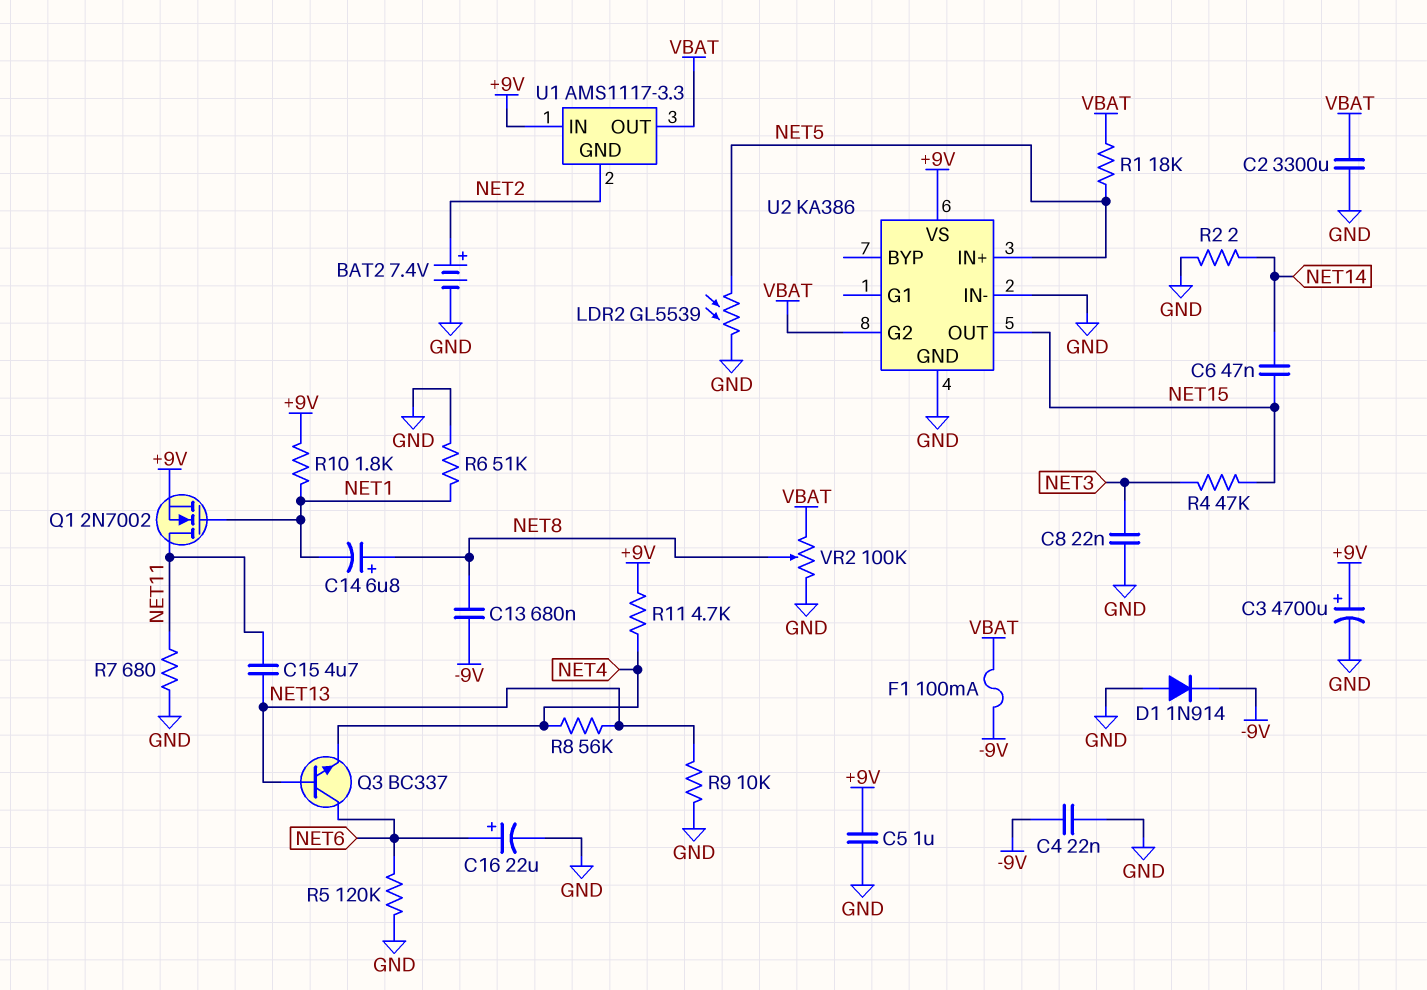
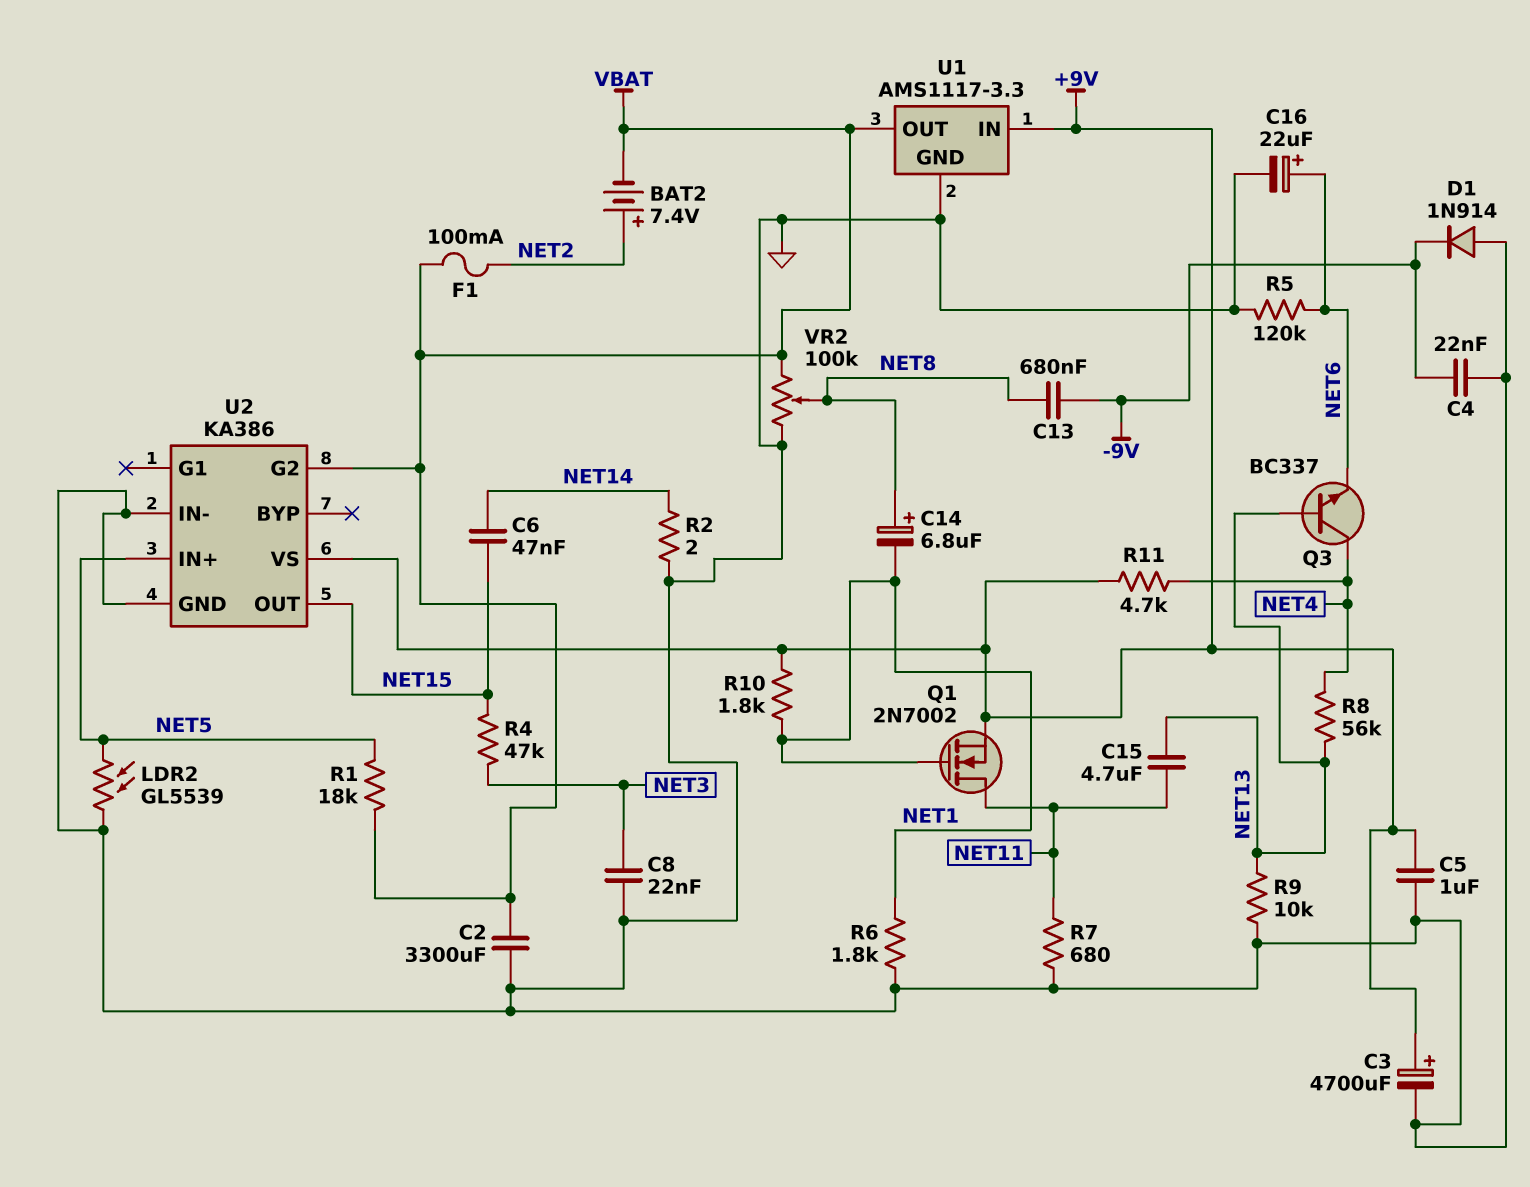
BAT2: 7.4V (plus NET2, minus GND) -> 7.4V (plus NET2, minus VBAT)
F1: 100mA (-9V, VBAT) -> 100mA (NET2, VBAT)
Q3: NPN BC337 (B NET13, C NET6, E NET4) -> NPN BC337 (B NET13, C NET4, E NET6)
R6: 51k (GND, NET1) -> 1.8k (GND, NET1)
U1 pin GND: NET2 -> GND

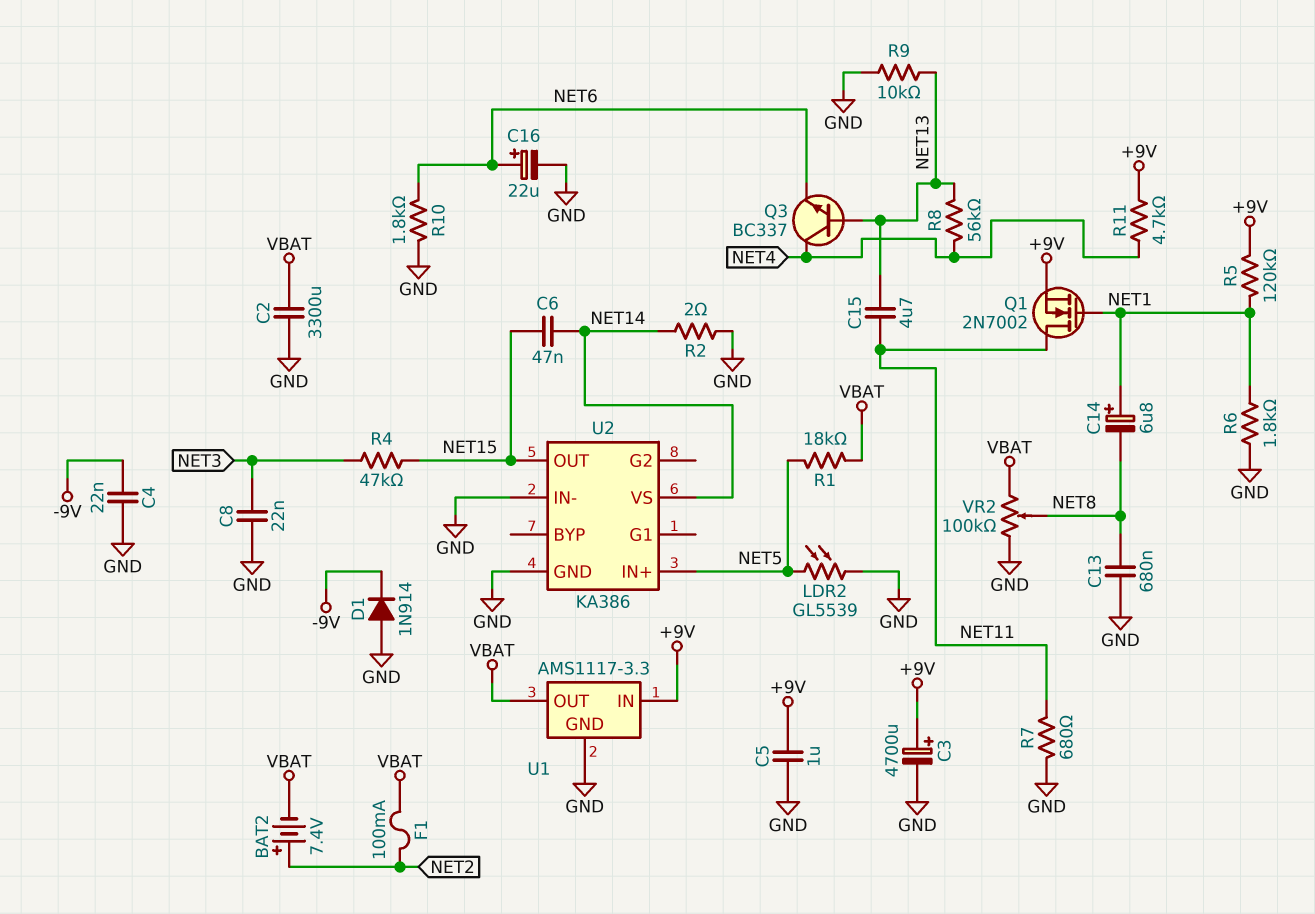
C13: 680nF (-9V, NET8) -> 680nF (GND, NET8)
C14: 6.8uF (plus NET8, minus NET1) -> 6.8uF (plus NET1, minus NET8)
R5: 120k (GND, NET6) -> 120k (+9V, NET1)
R10: 1.8k (+9V, NET1) -> 1.8k (GND, NET6)
U2 pin G2: VBAT -> none
U2 pin VS: +9V -> NET14

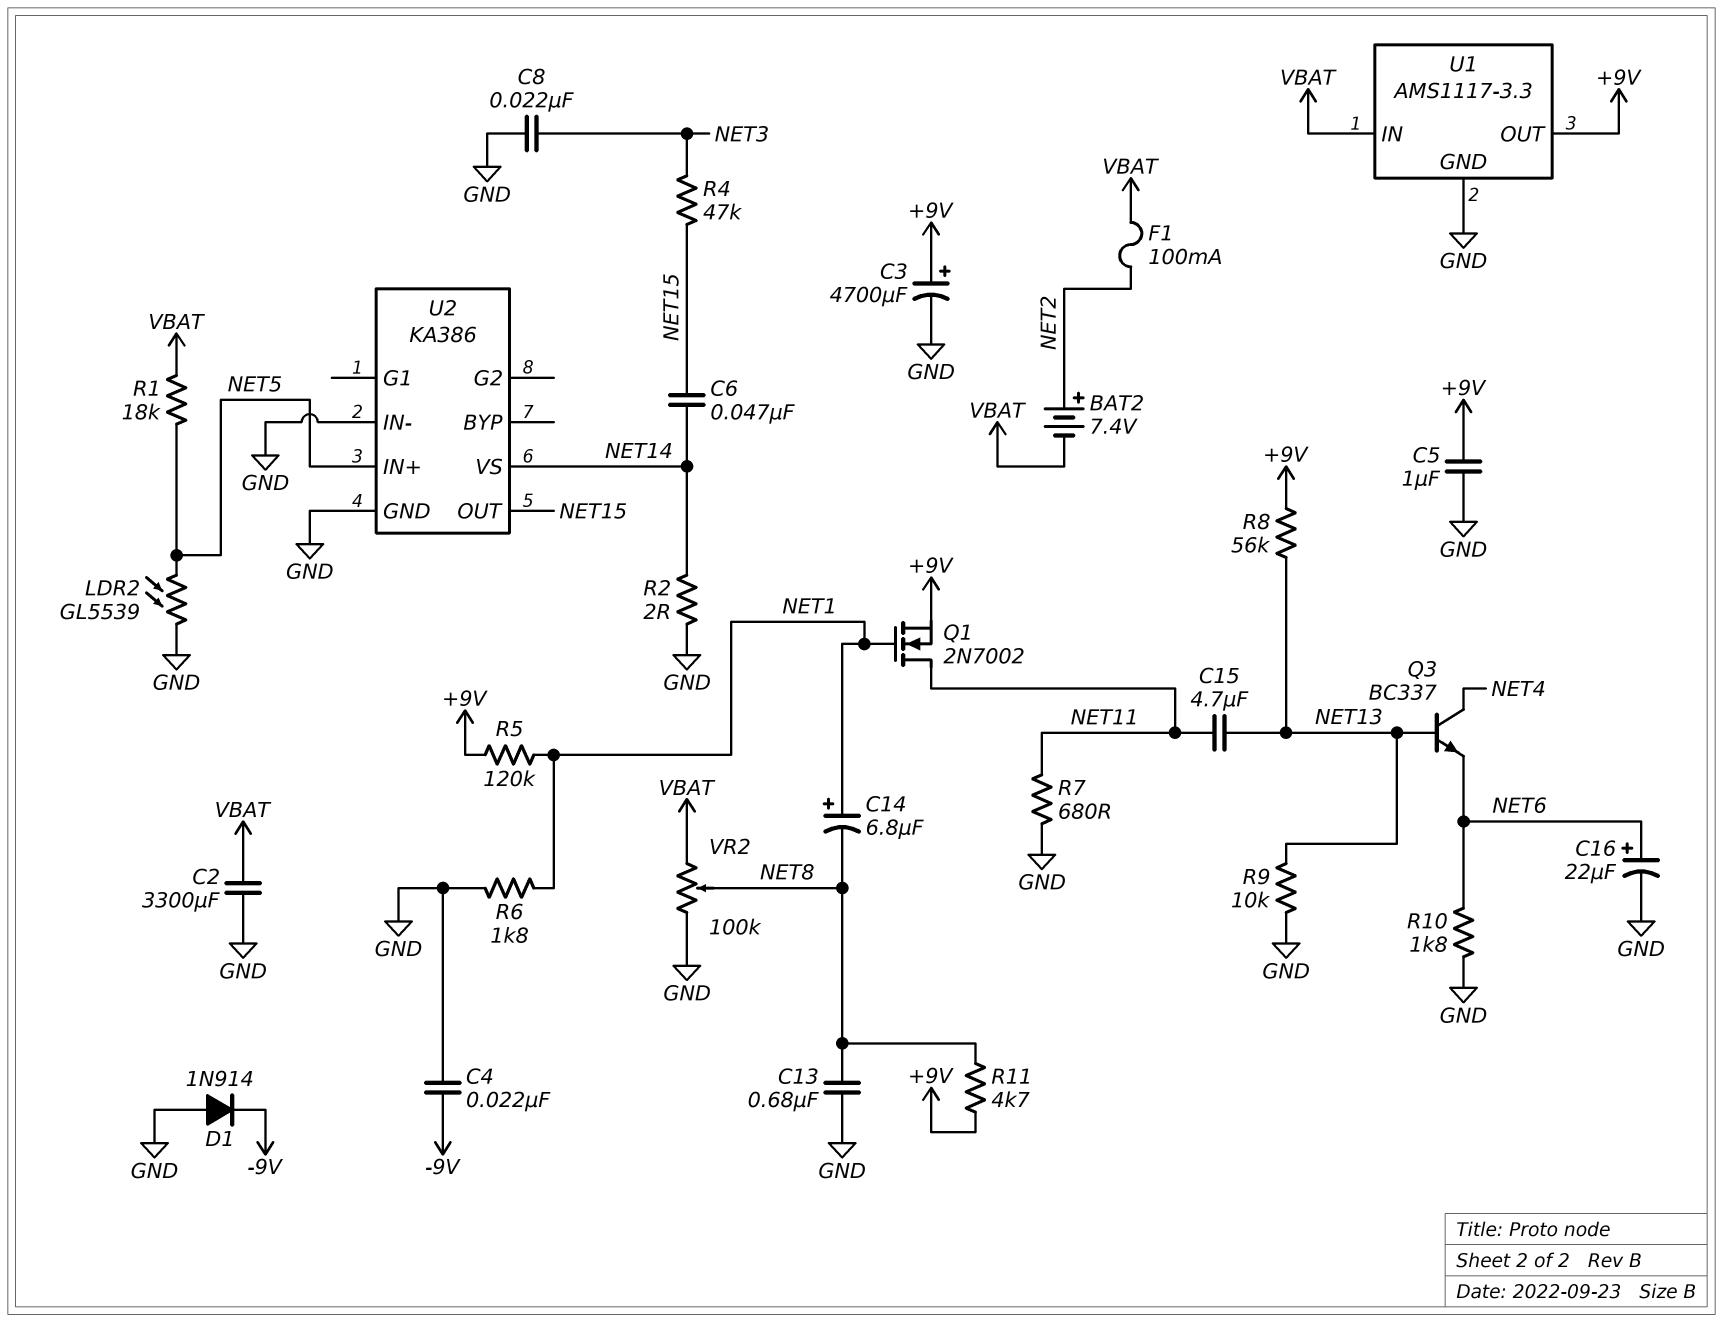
R8: 56k (NET4, NET13) -> 56k (+9V, NET13)
R11: 4.7k (+9V, NET4) -> 4.7k (+9V, NET8)
U1 pin IN: +9V -> VBAT
U1 pin OUT: VBAT -> +9V

